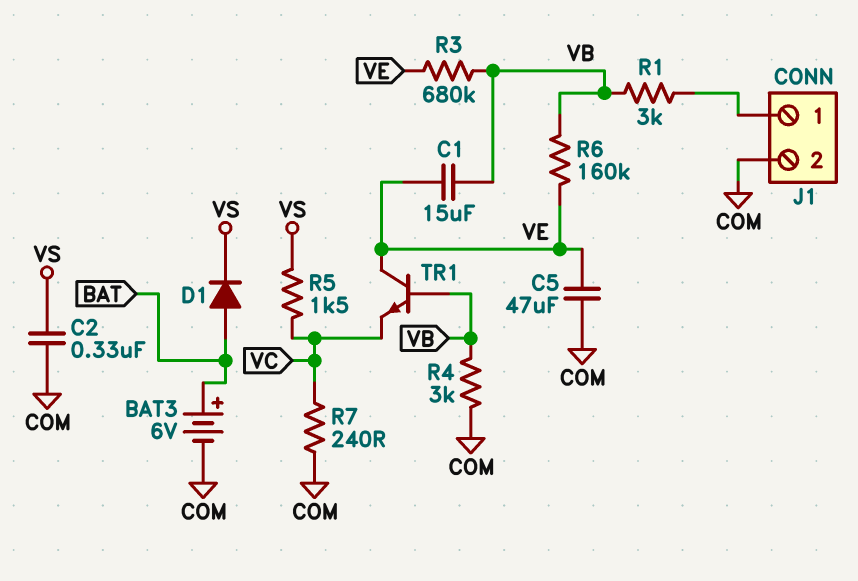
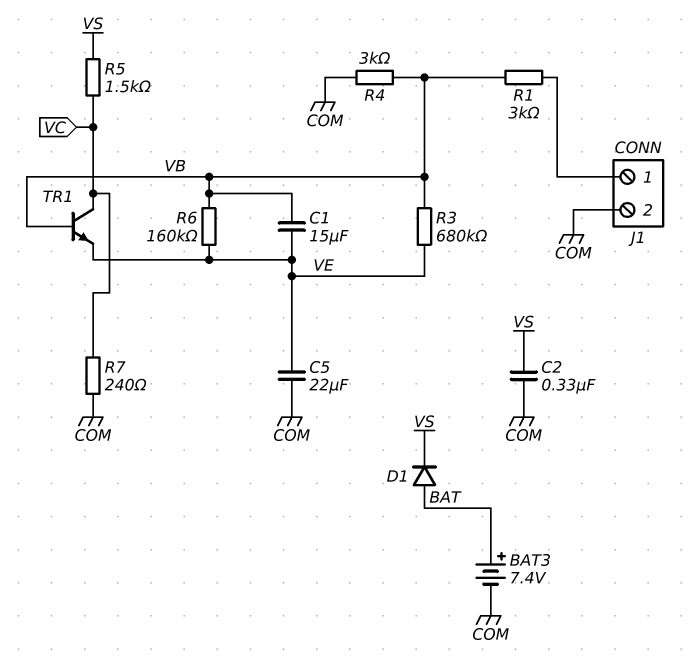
BAT3: 6V (plus BAT, minus COM) -> 7.4V (plus BAT, minus COM)
C5: 47uF (COM, VE) -> 22uF (COM, VE)
TR1: NPN (B VB, C VE, E VC) -> NPN (B VB, C VC, E VE)

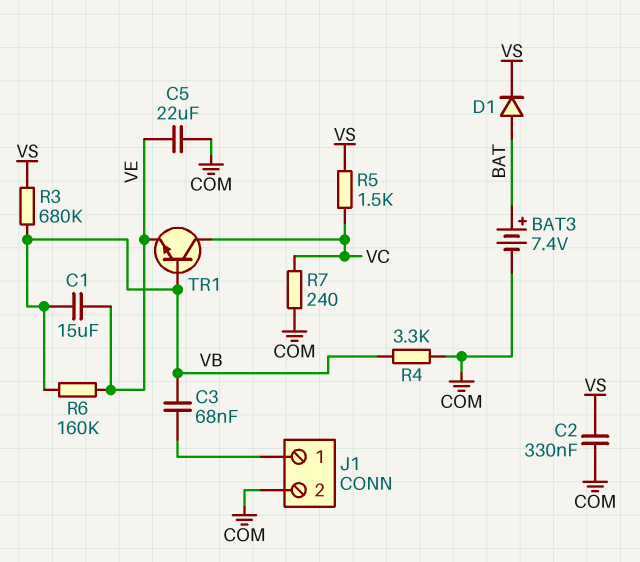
C3: none -> 68nF (J1/1, VB)
R1: 3k (J1/1, VB) -> none
R3: 680k (VB, VE) -> 680k (VB, VS)
R4: 3k (COM, VB) -> 3.3k (COM, VB)

